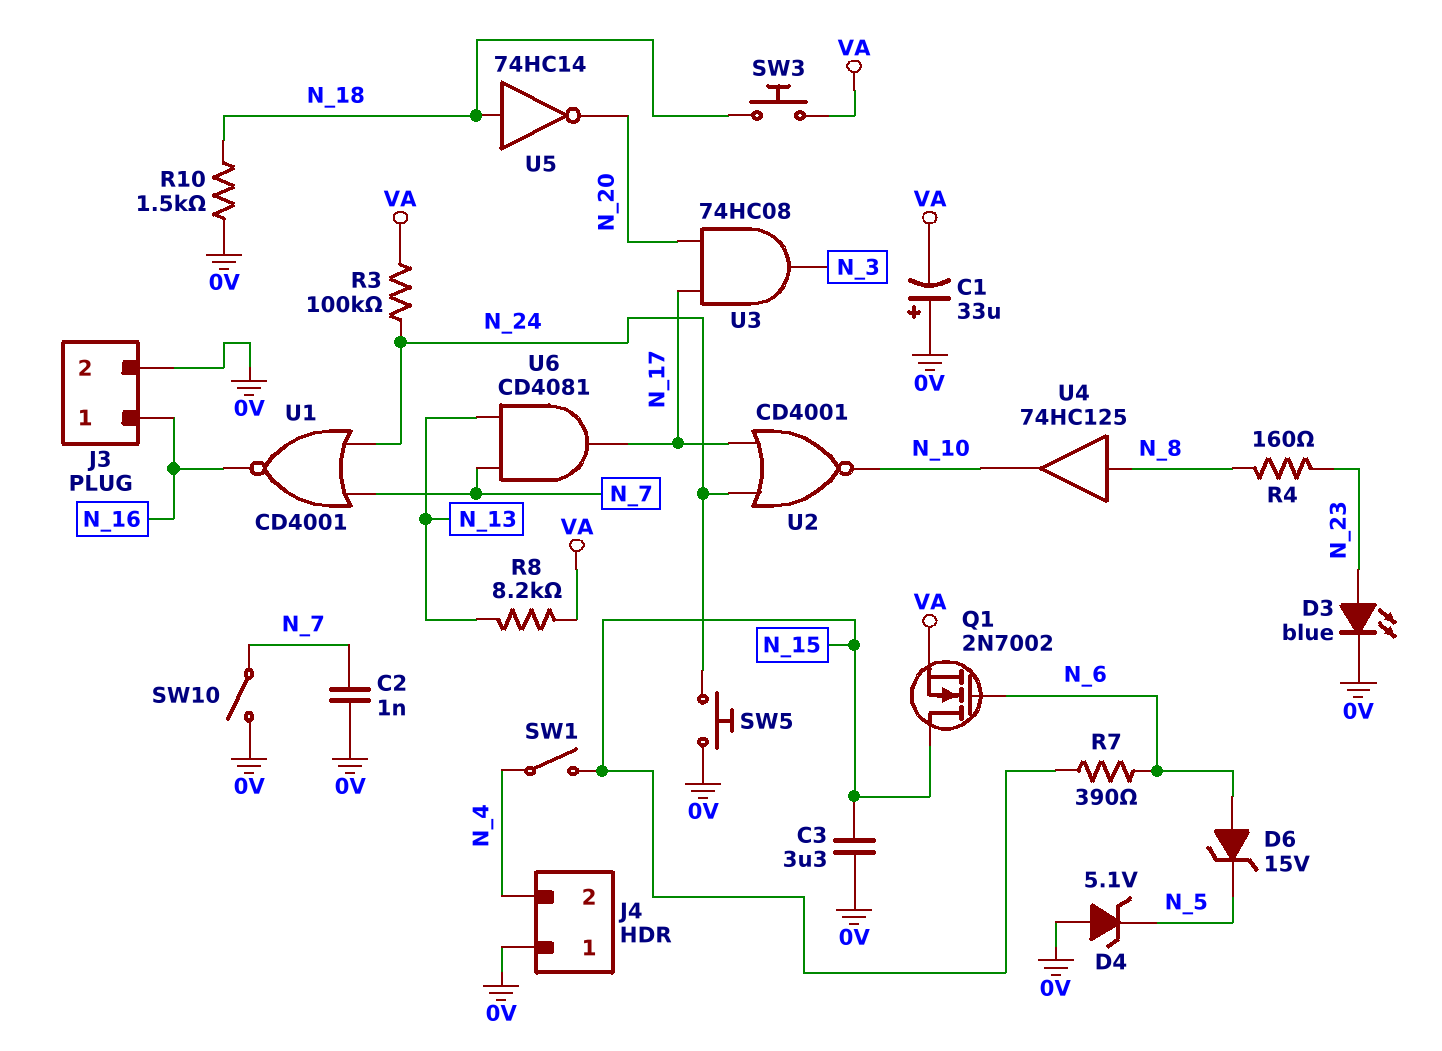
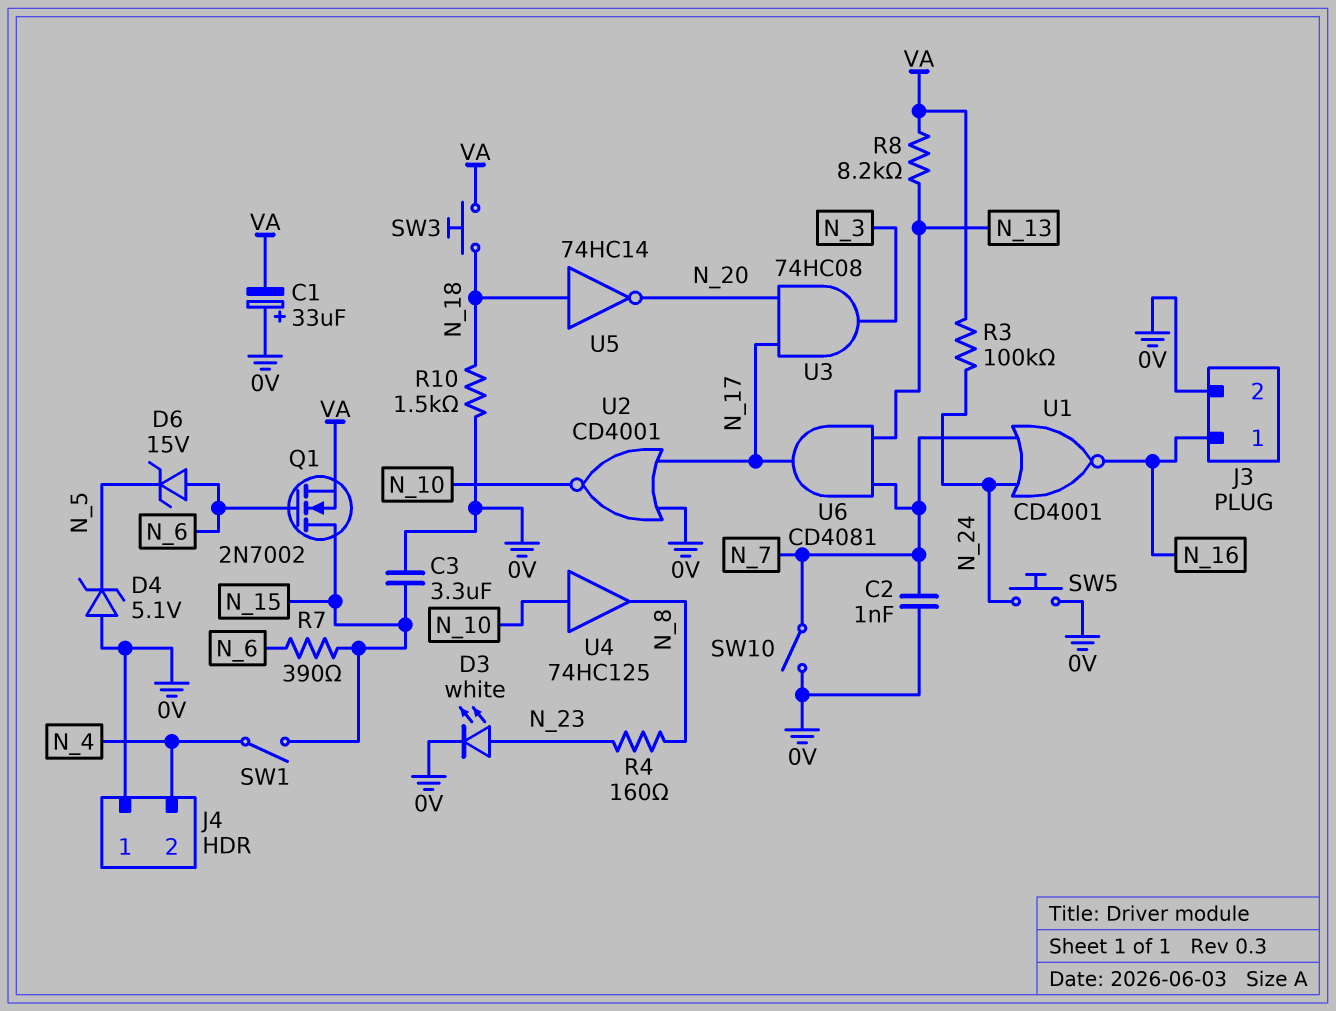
D3: LED blue (A N_23, K 0V) -> LED white (A N_23, K 0V)
U2: NOR CD4001 (in N_17, in N_24, out N_10) -> NOR CD4001 (in 0V, in N_17, out N_10)
U4: buffer 74HC125 (in N_8, out N_10) -> buffer 74HC125 (in N_10, out N_8)

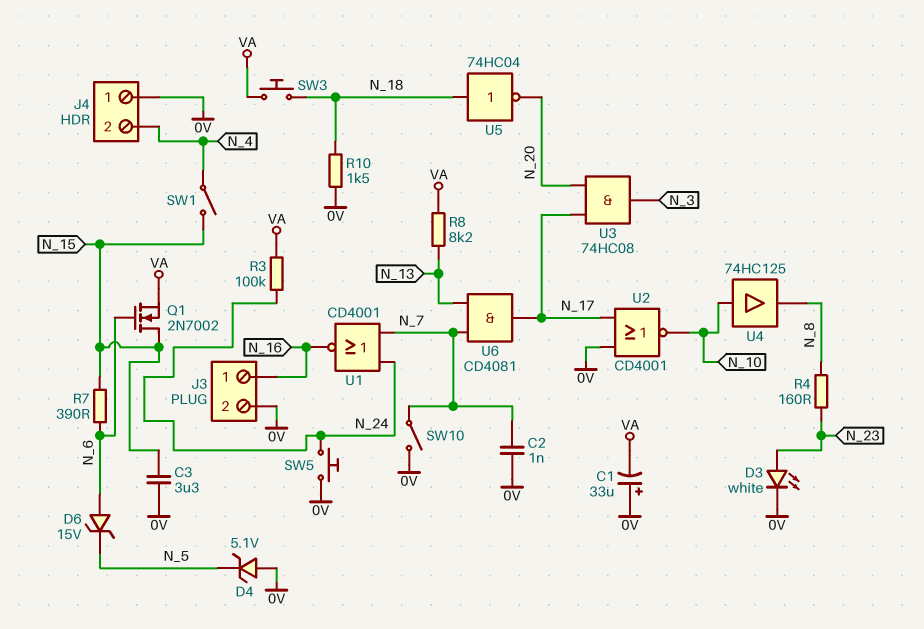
U5: NOT 74HC14 (in N_18, out N_20) -> NOT 74HC04 (in N_18, out N_20)

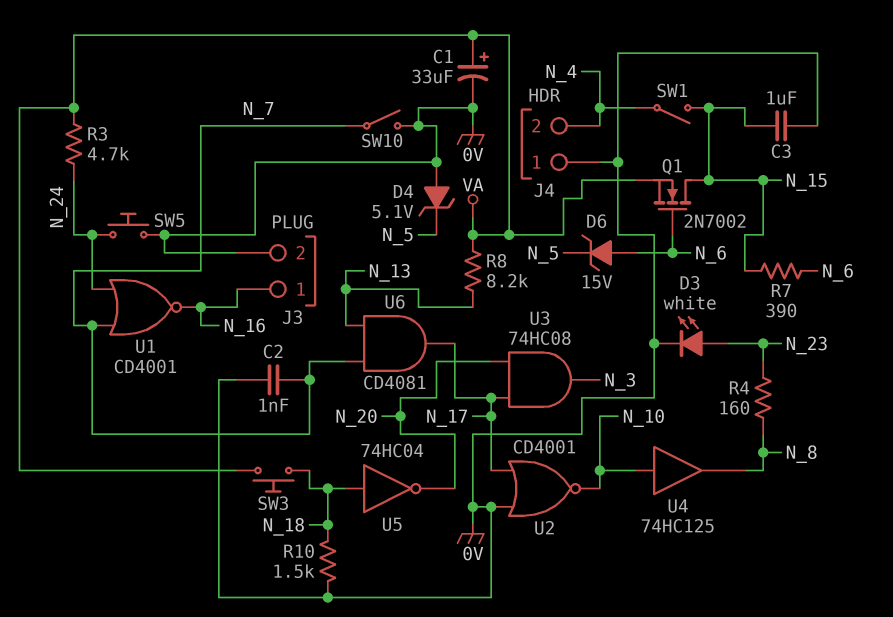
C1: 33uF (plus 0V, minus VA) -> 33uF (plus VA, minus 0V)
C3: 3.3uF (0V, N_15) -> 1uF (0V, N_15)
R3: 100k (N_24, VA) -> 4.7k (N_24, VA)

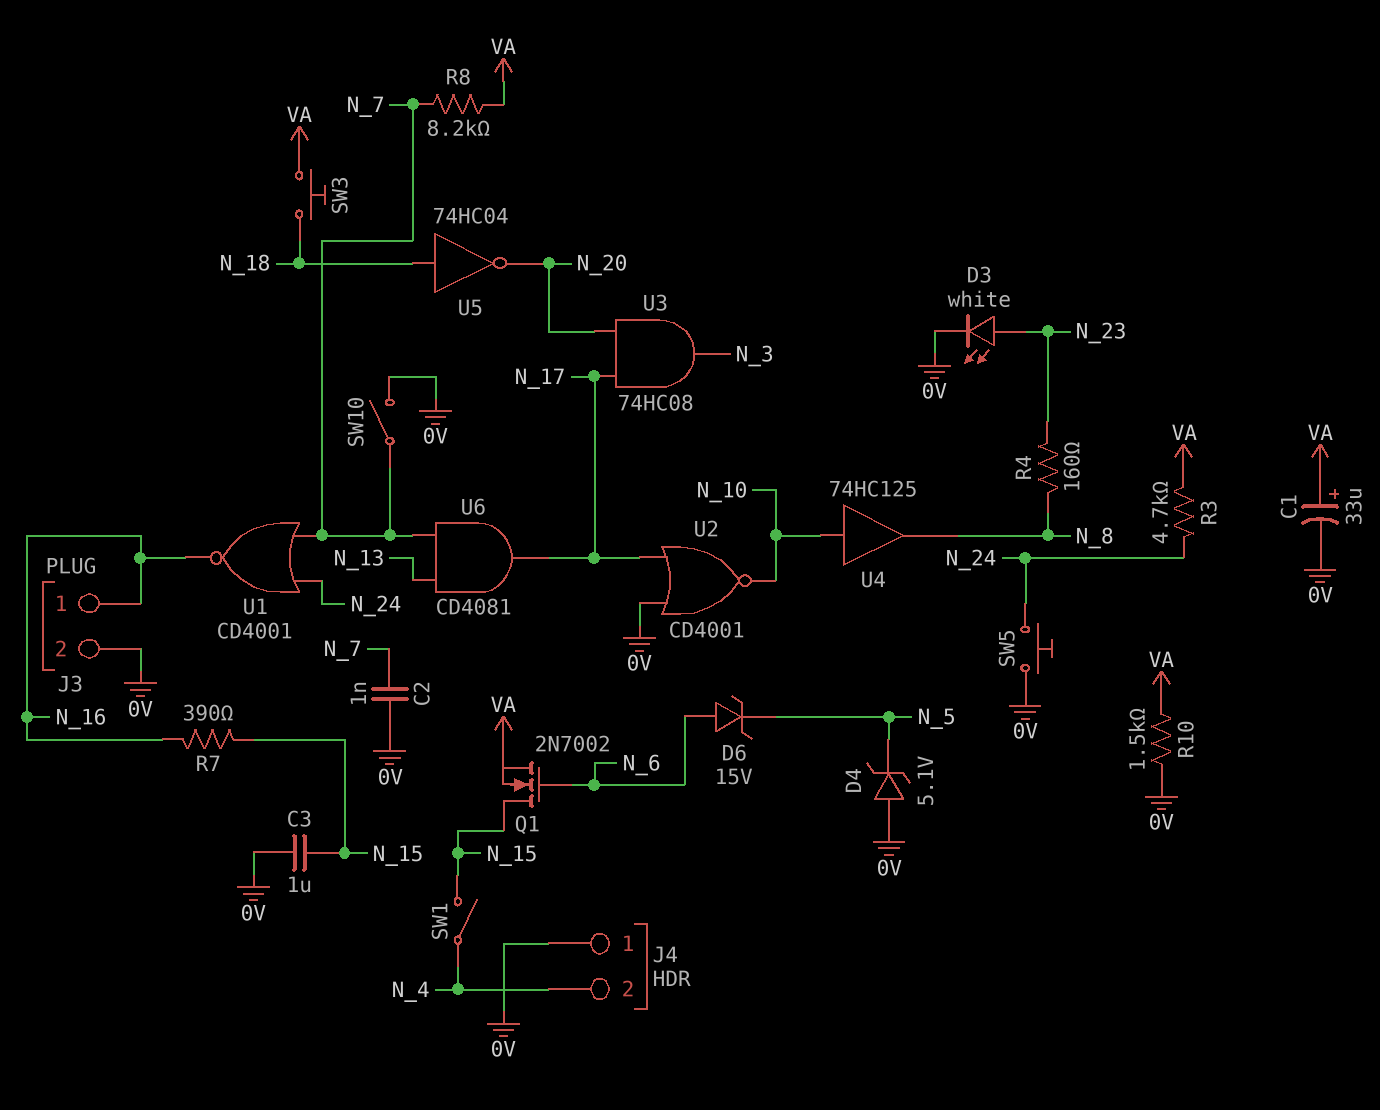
R7: 390 (N_6, N_15) -> 390 (N_15, N_16)
R8: 8.2k (N_13, VA) -> 8.2k (N_7, VA)
R10: 1.5k (0V, N_18) -> 1.5k (0V, VA)

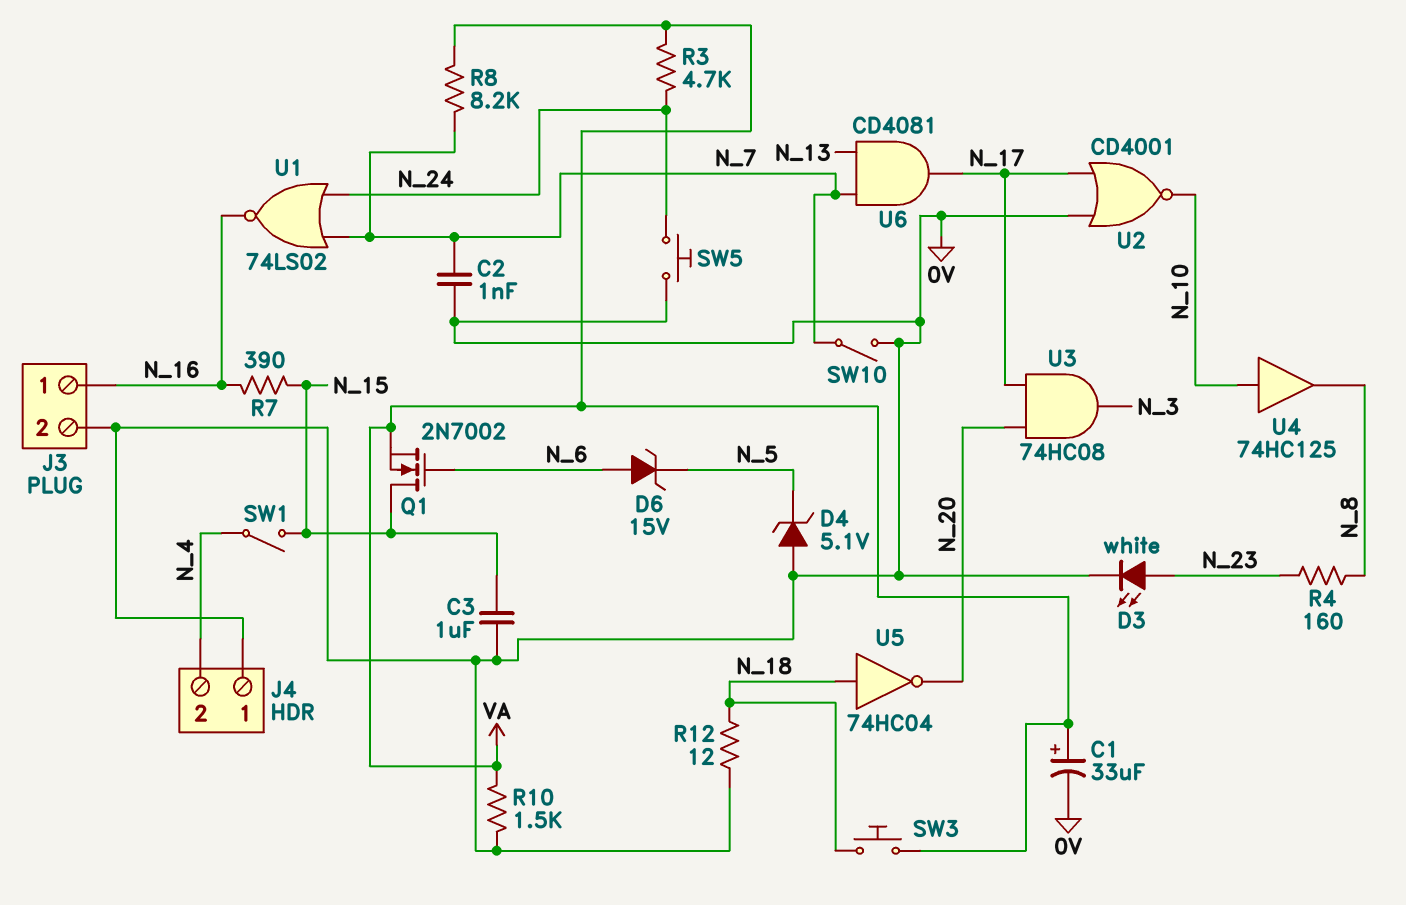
R12: none -> 12 (0V, N_18)
U1: NOR CD4001 (in N_7, in N_24, out N_16) -> NOR 74LS02 (in N_7, in N_24, out N_16)

